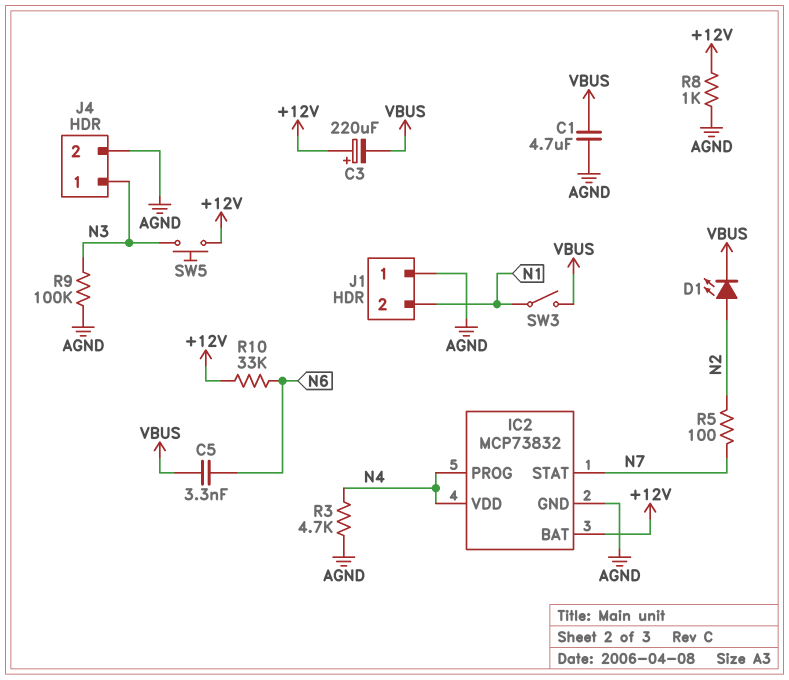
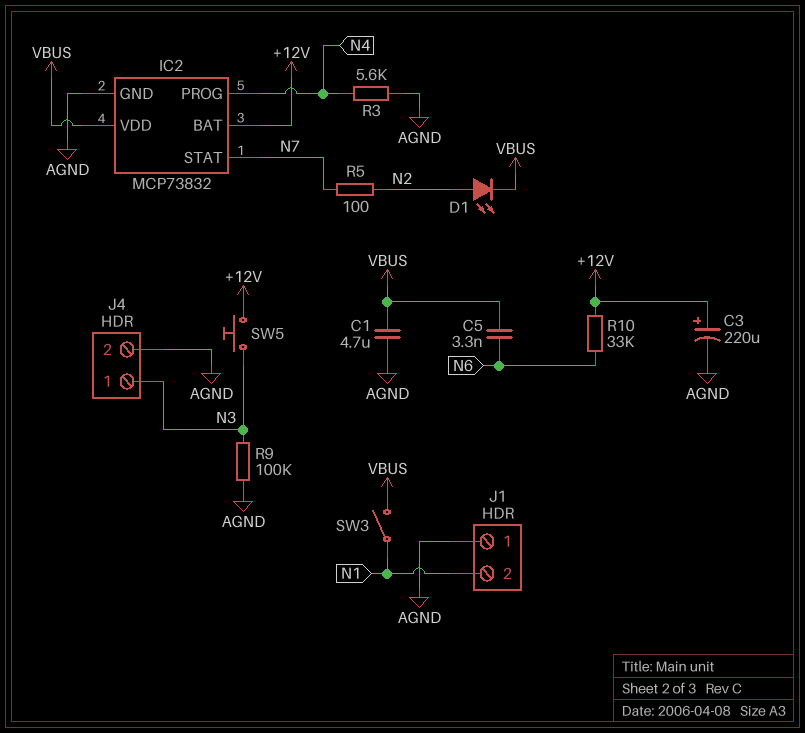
C3: 220uF (plus +12V, minus VBUS) -> 220uF (plus +12V, minus AGND)
IC2 pin VDD: N4 -> VBUS
R3: 4.7k (AGND, N4) -> 5.6k (AGND, N4)
R8: 1k (+12V, AGND) -> none

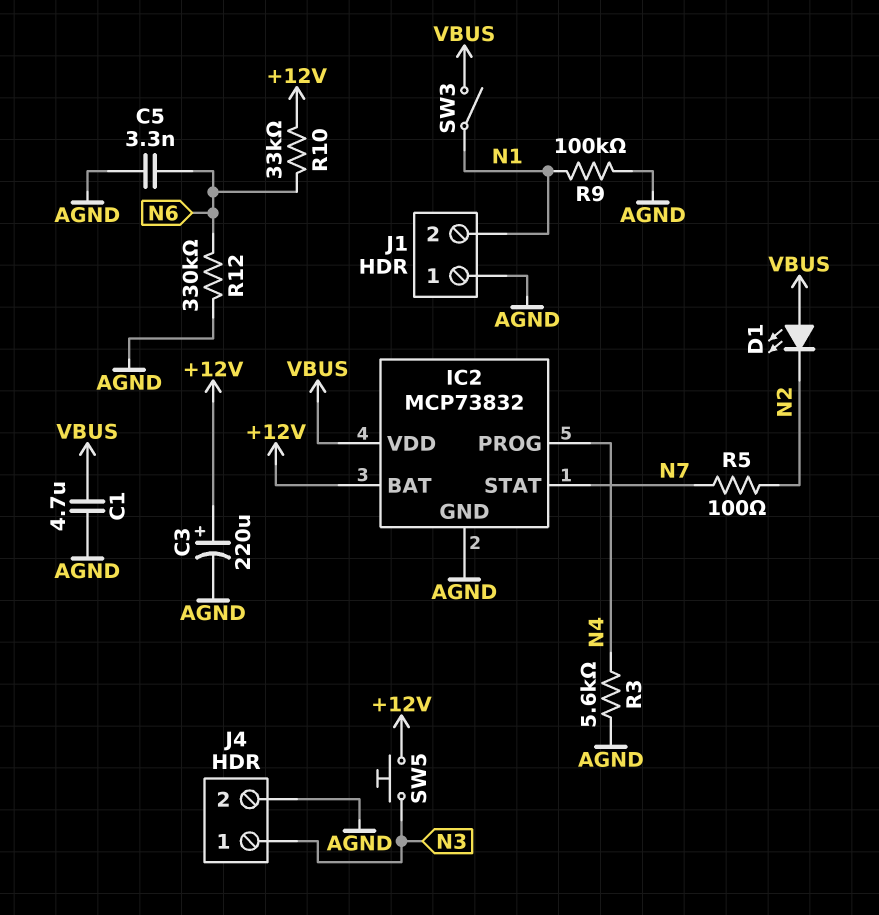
C5: 3.3nF (N6, VBUS) -> 3.3nF (AGND, N6)
D1: LED (A N2, K VBUS) -> LED (A VBUS, K N2)
R9: 100k (AGND, N3) -> 100k (AGND, N1)
R12: none -> 330k (AGND, N6)

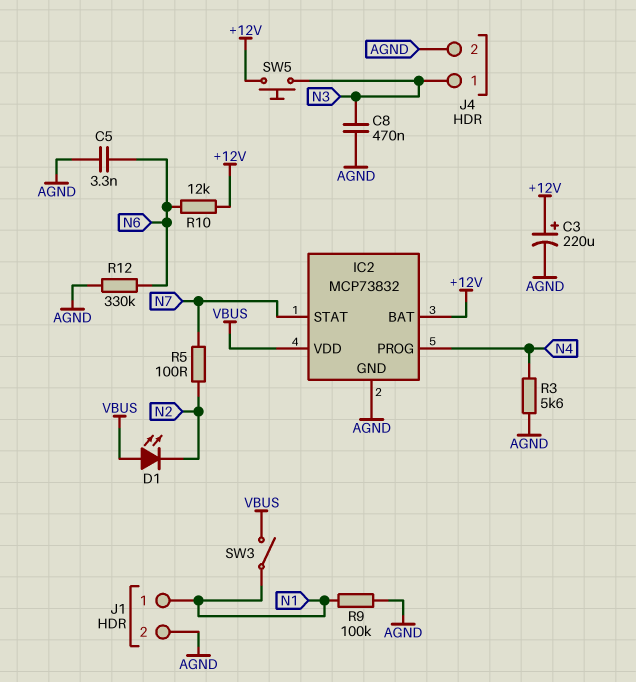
C1: 4.7uF (AGND, VBUS) -> none
C8: none -> 470nF (AGND, N3)
J1 pin 1: AGND -> N1
J1 pin 2: N1 -> AGND
R10: 33k (+12V, N6) -> 12k (+12V, N6)

